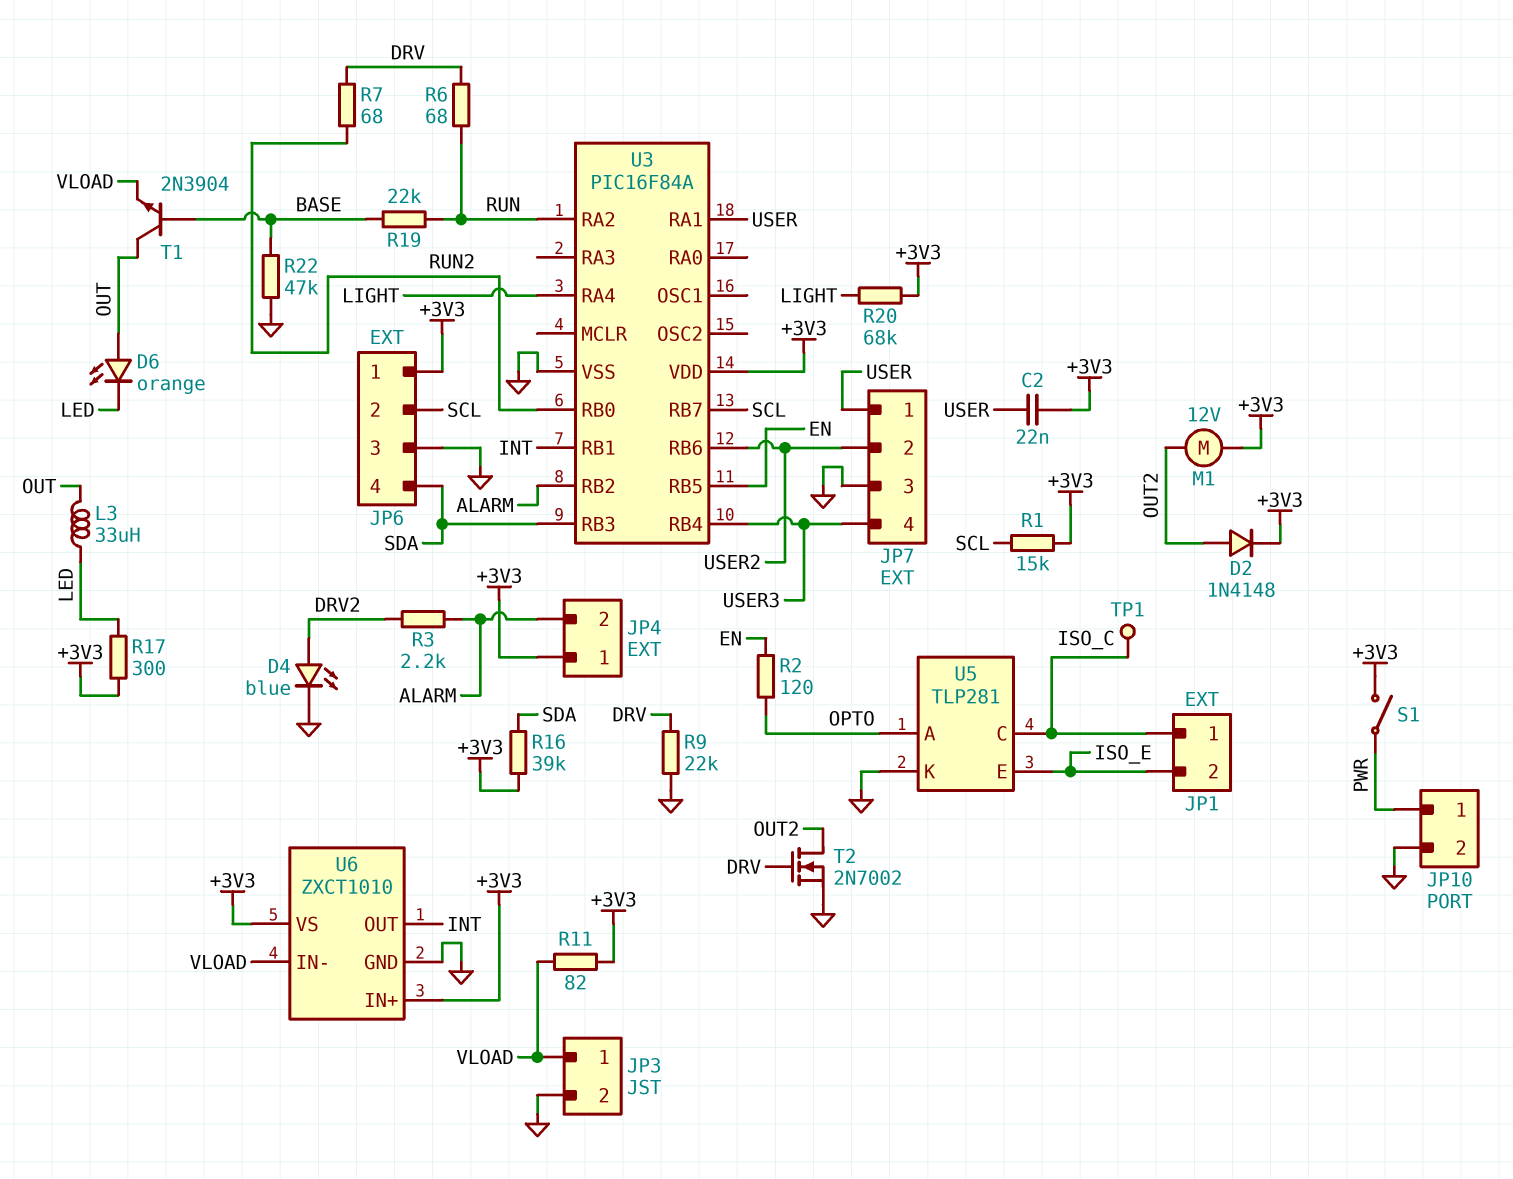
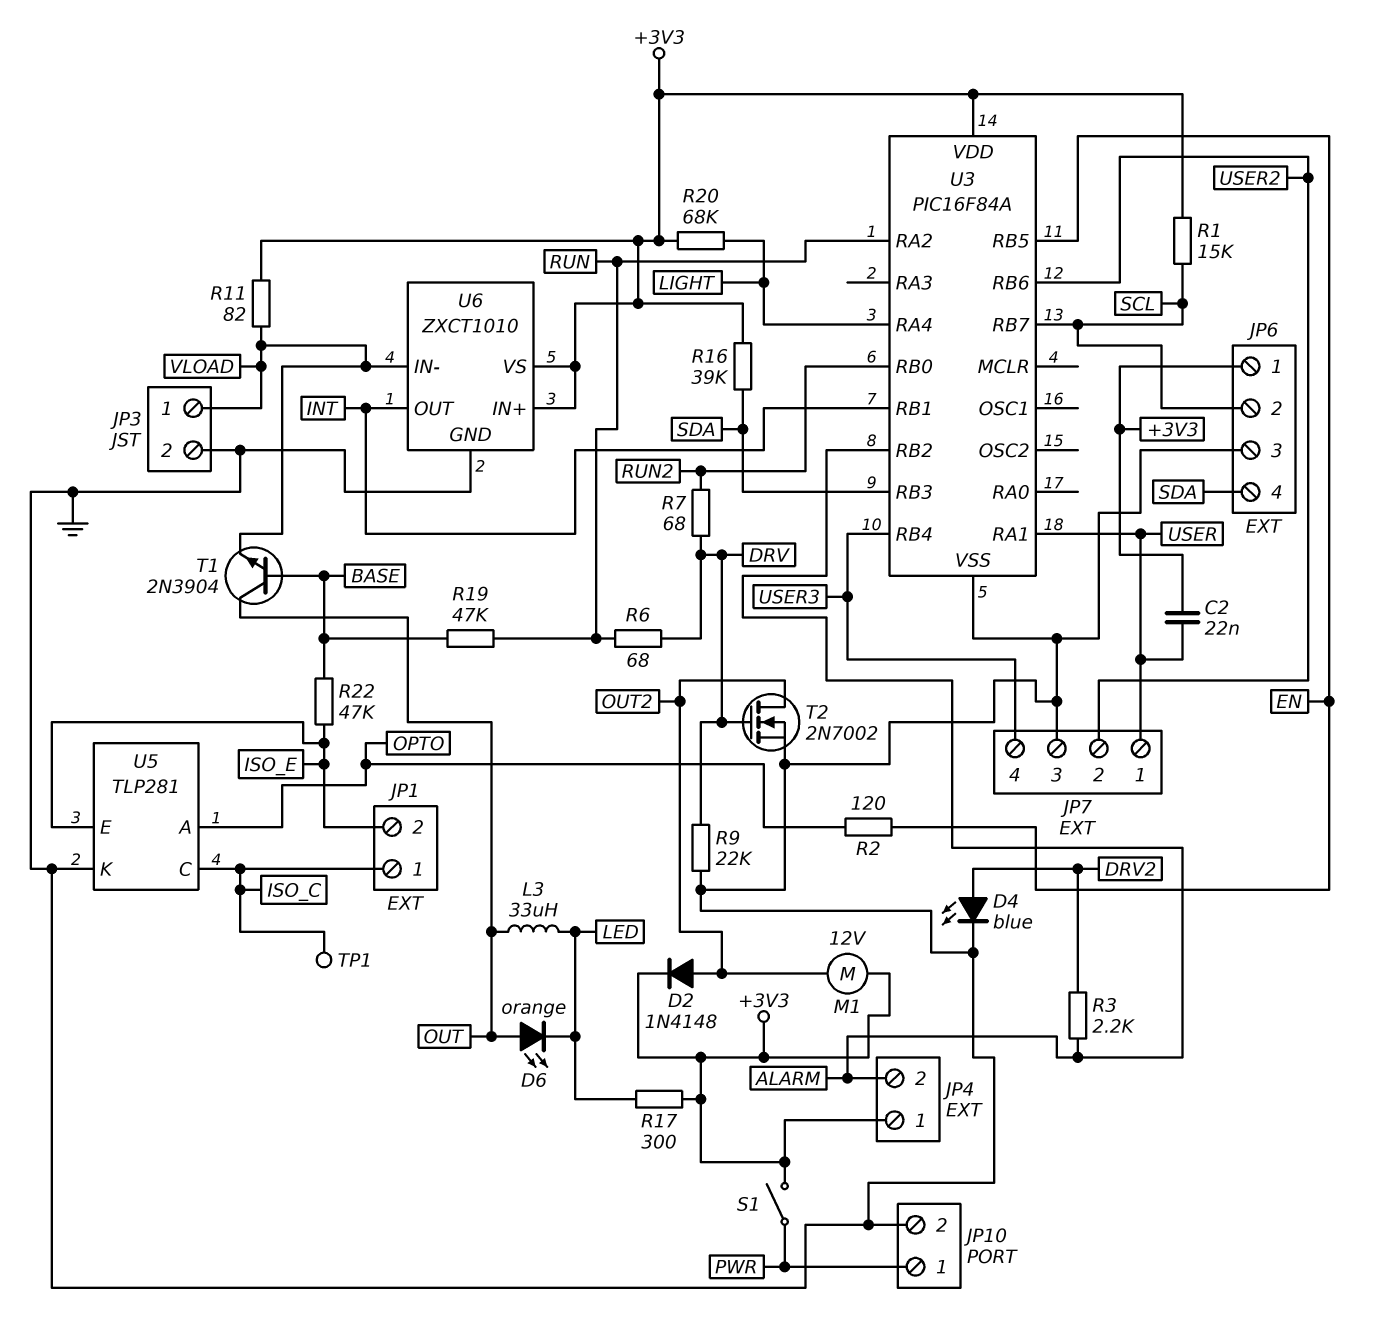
R19: 22k (BASE, RUN) -> 47k (BASE, RUN)
R22: 47k (BASE, GND) -> 47k (BASE, ISO_E)

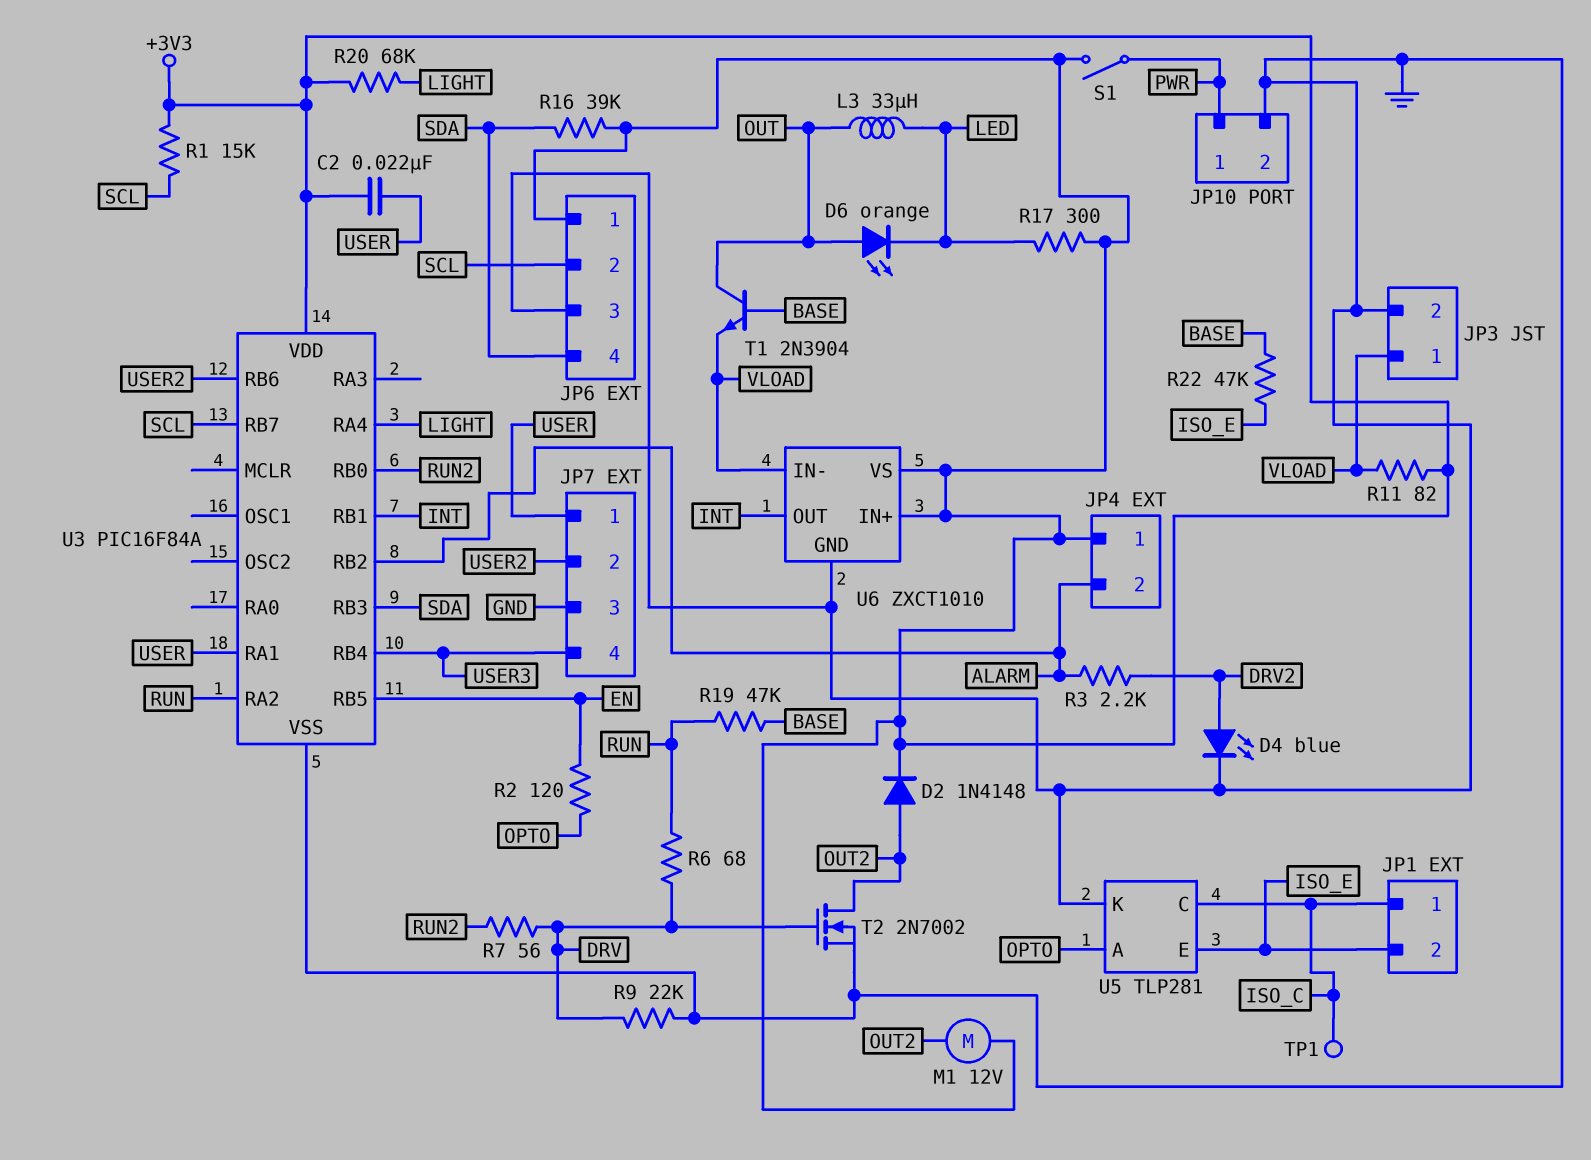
R7: 68 (DRV, RUN2) -> 56 (DRV, RUN2)

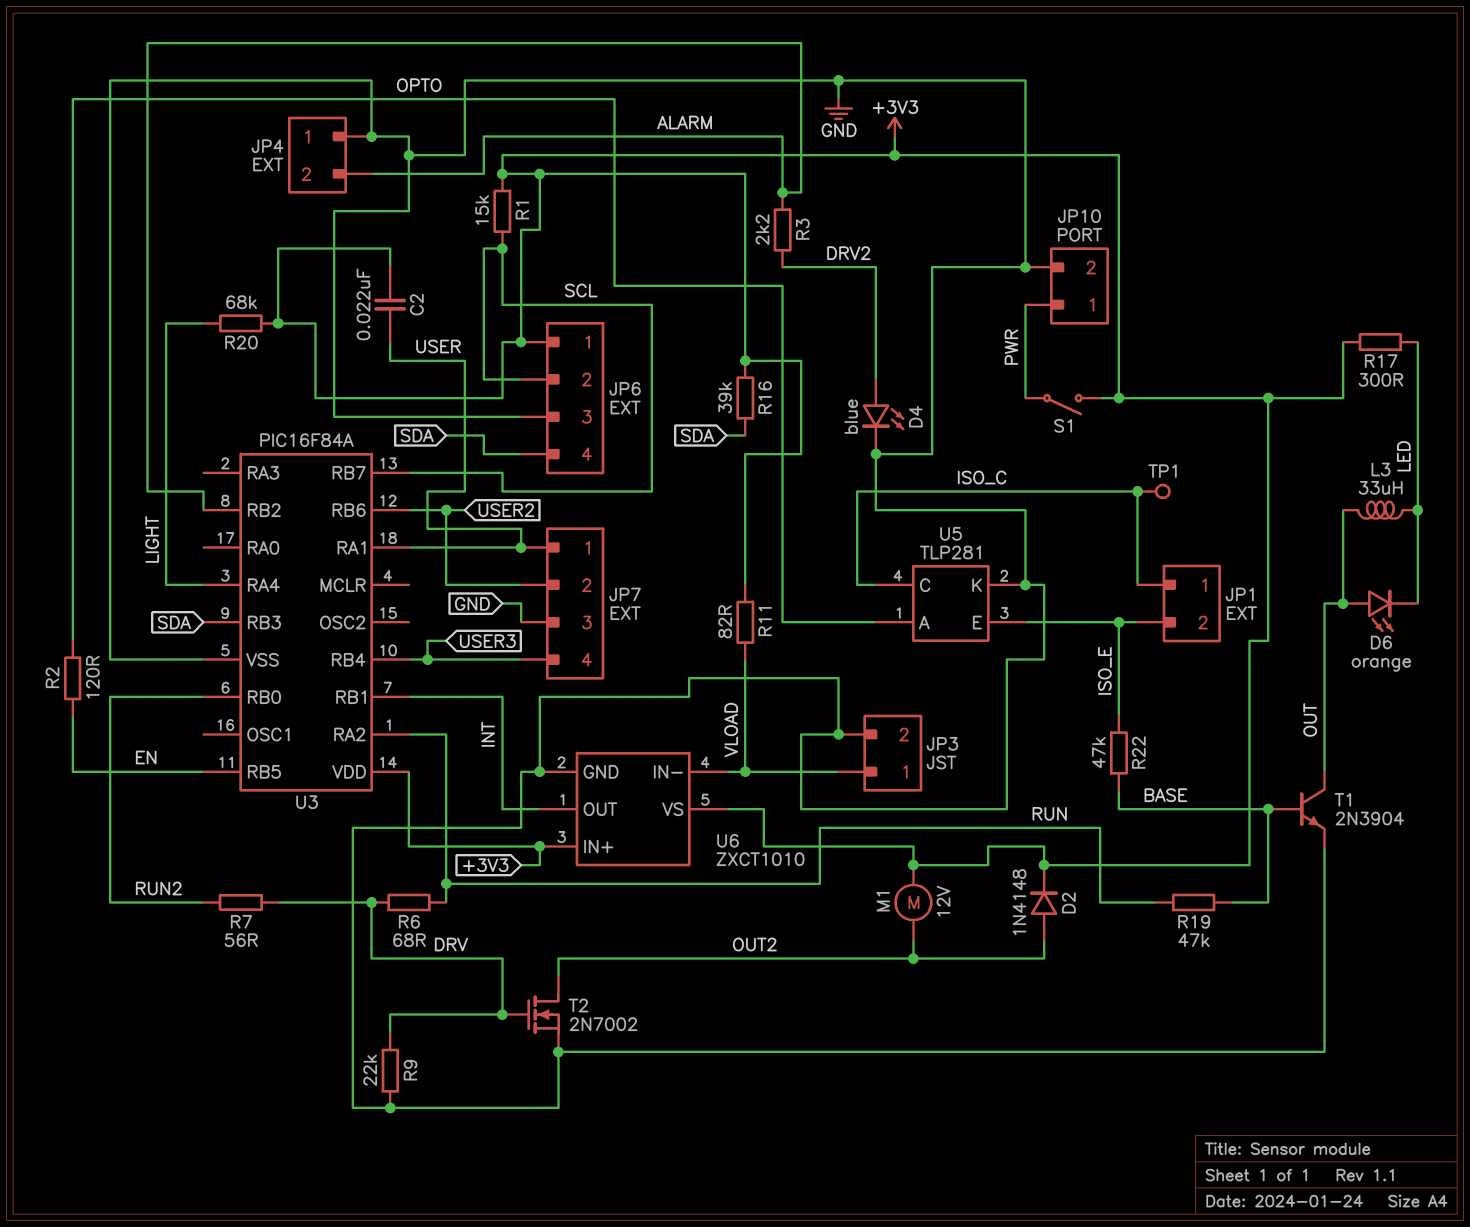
JP4 pin 1: +3V3 -> GND
T1: NPN 2N3904 (B BASE, C OUT, E VLOAD) -> NPN 2N3904 (B BASE, C OUT, E GND)

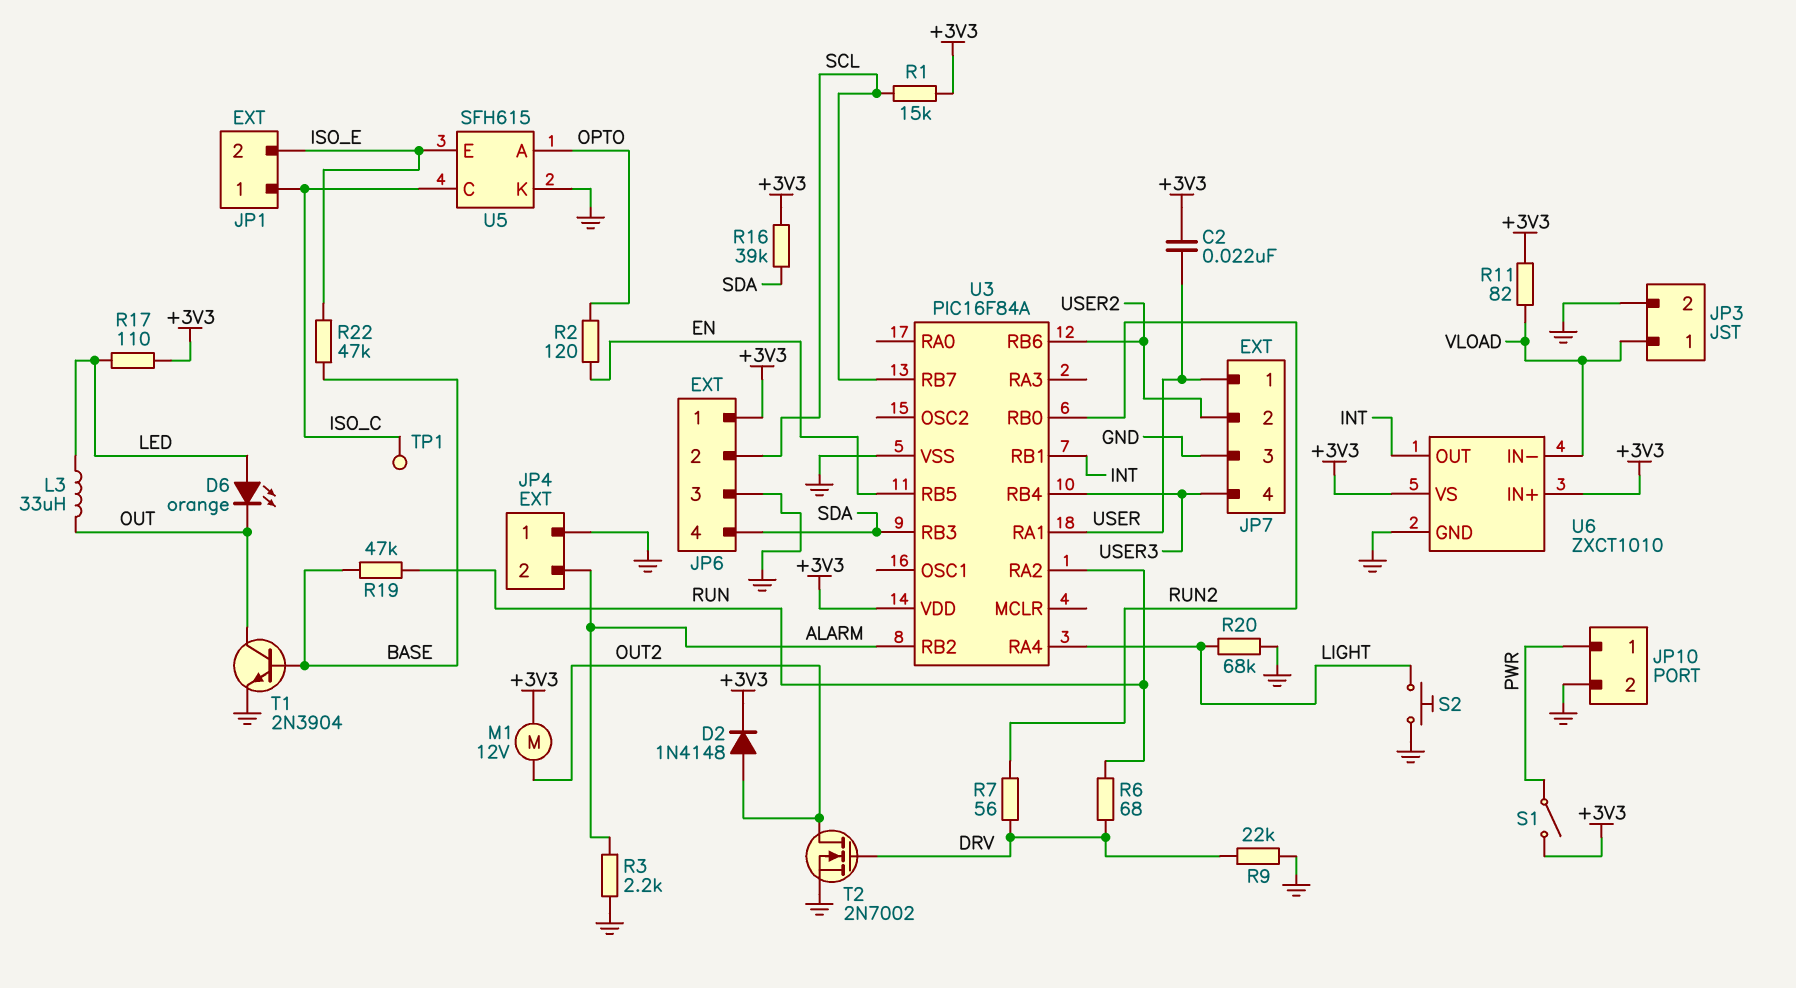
D4: LED blue (A DRV2, K GND) -> none
D6: LED orange (A OUT, K LED) -> LED orange (A LED, K OUT)
R3: 2.2k (ALARM, DRV2) -> 2.2k (ALARM, GND)
R17: 300 (+3V3, LED) -> 110 (+3V3, LED)
R20: 68k (+3V3, LIGHT) -> 68k (GND, LIGHT)
S2: none -> button (GND, LIGHT)
U5: TLP281 -> SFH615

